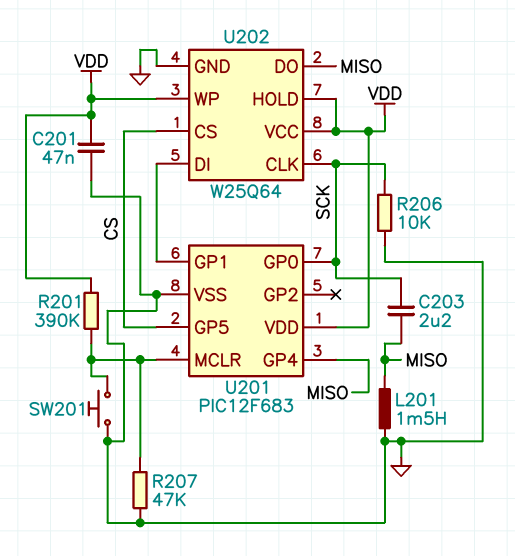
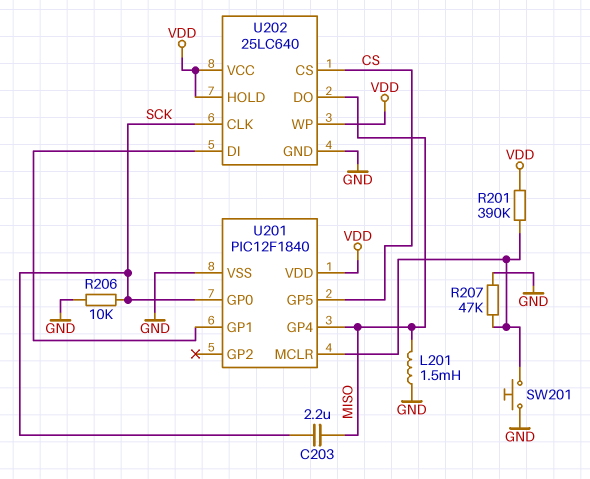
C201: 47nF (GND, VDD) -> none
U201: PIC12F683 -> PIC12F1840
U202: W25Q64 -> 25LC640

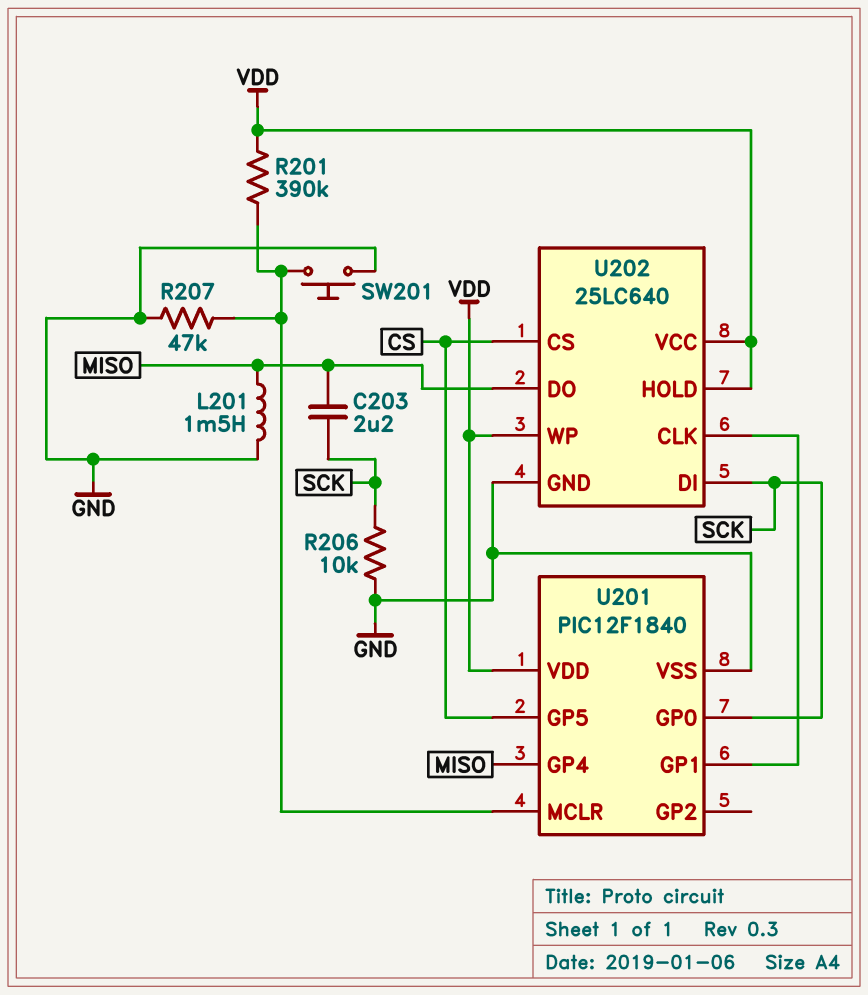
U202 pin CLK: SCK -> U201/GP1
U202 pin DI: U201/GP1 -> SCK

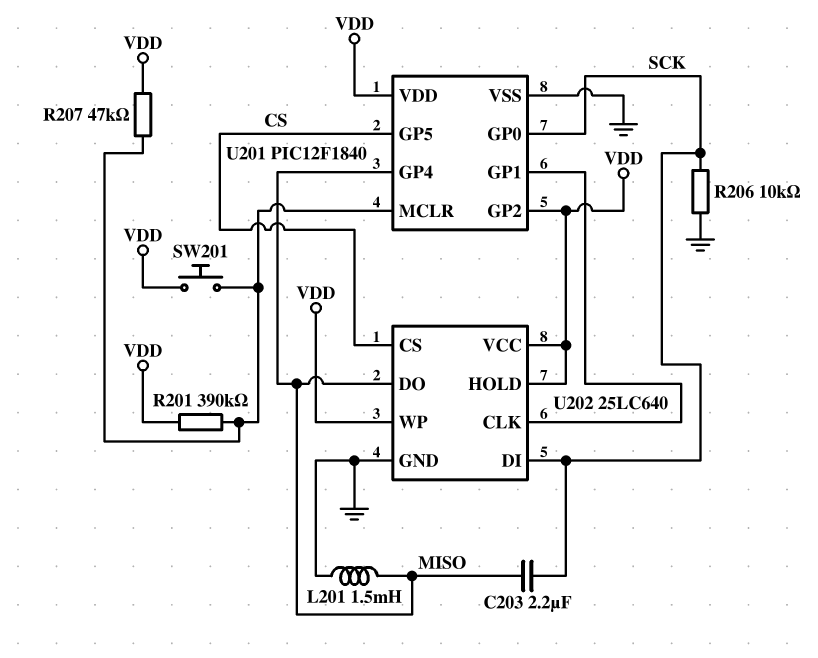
R207: 47k (GND, U201/MCLR) -> 47k (U201/MCLR, VDD)
SW201: button (GND, U201/MCLR) -> button (U201/MCLR, VDD)
U201 pin GP2: none -> VDD

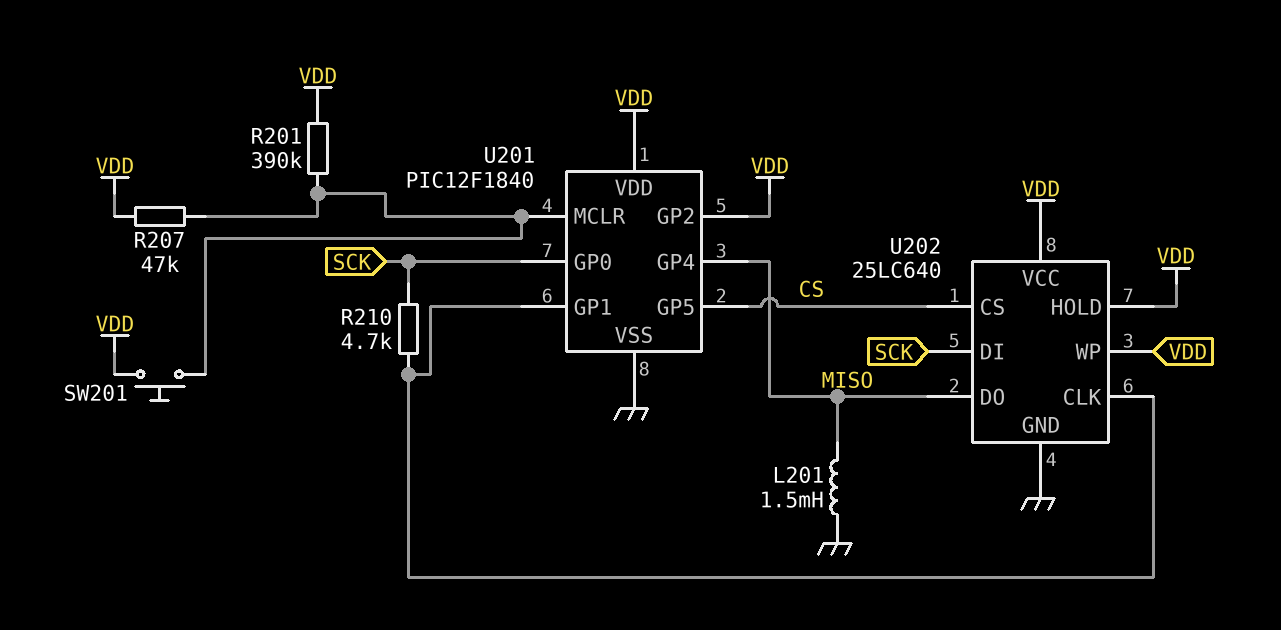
C203: 2.2uF (MISO, SCK) -> none
R206: 10k (GND, SCK) -> none
R210: none -> 4.7k (SCK, U201/GP1)

